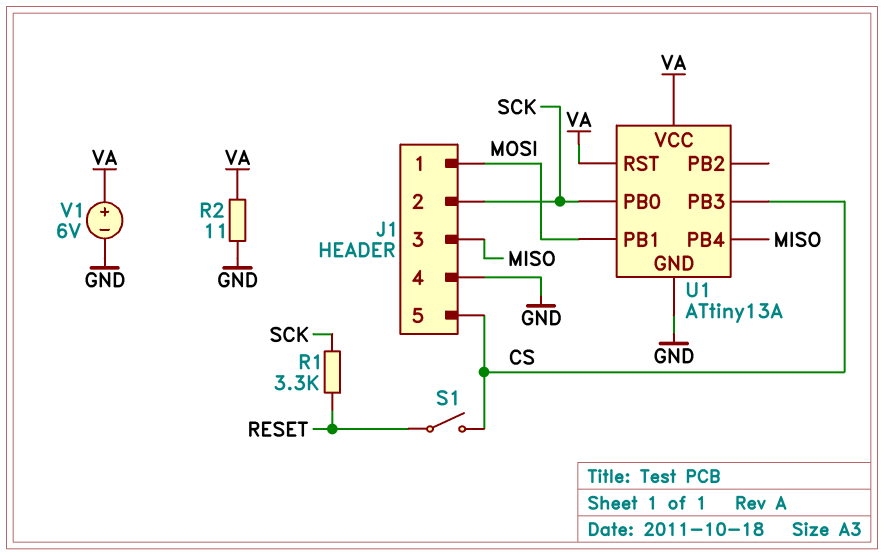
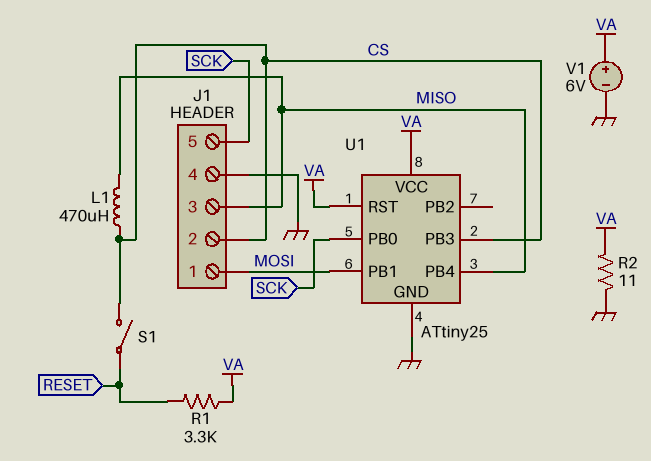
J1 pin 2: SCK -> CS
J1 pin 5: CS -> SCK
L1: none -> 470uH (CS, MISO)
R1: 3.3k (RESET, SCK) -> 3.3k (RESET, VA)
U1: ATtiny13A -> ATtiny25

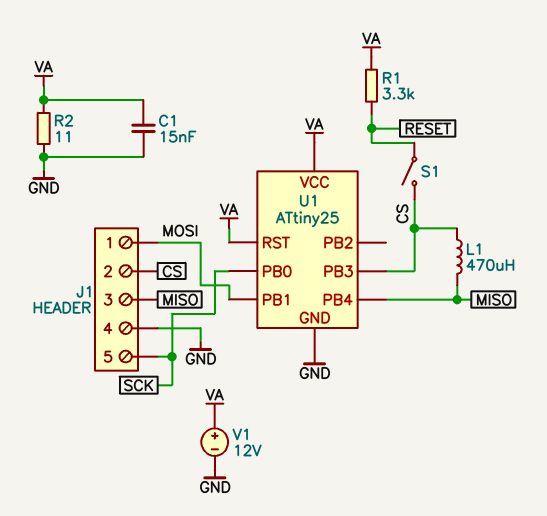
C1: none -> 15nF (GND, VA)
V1: 6V (plus VA, minus GND) -> 12V (plus VA, minus GND)

